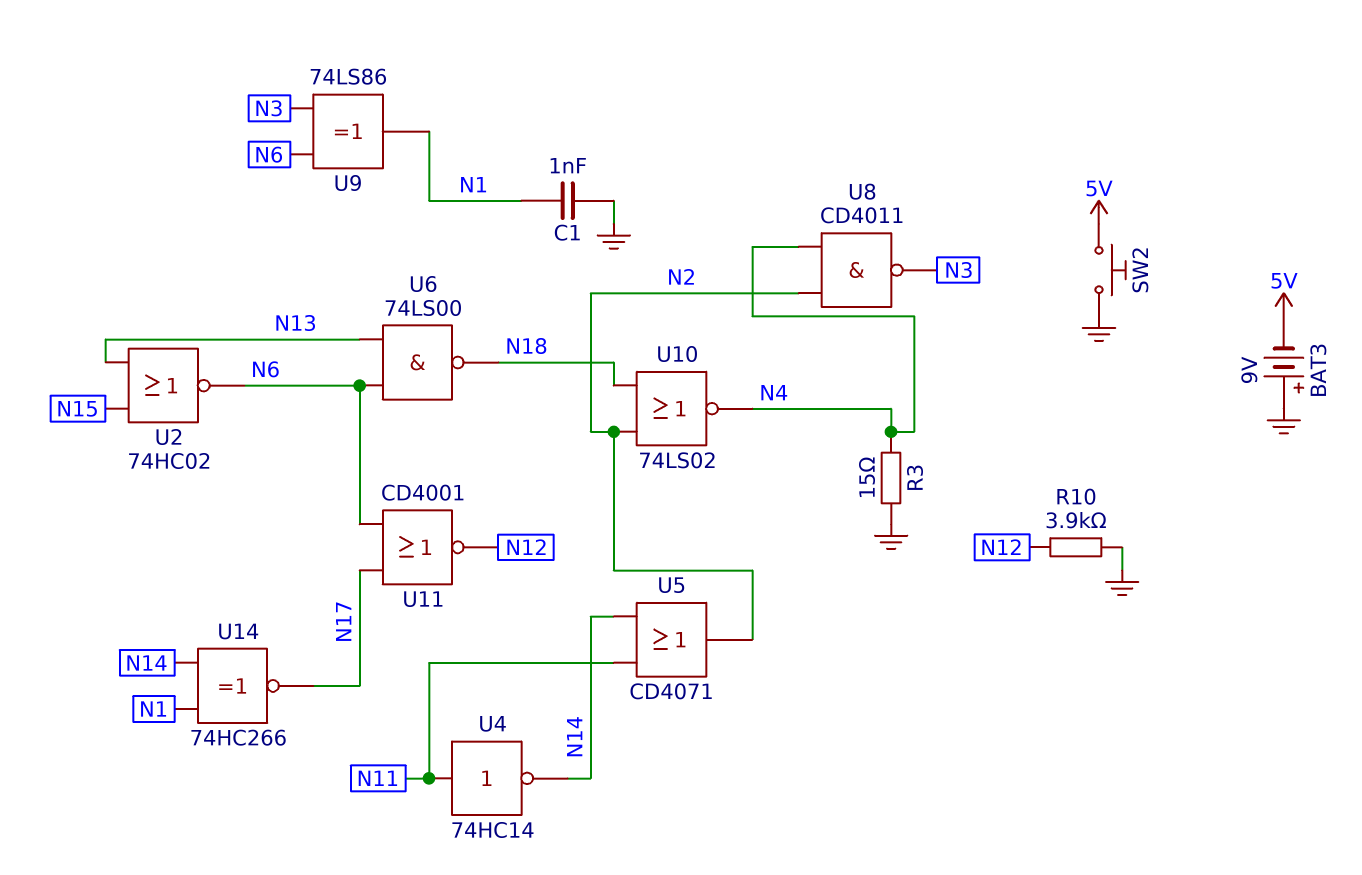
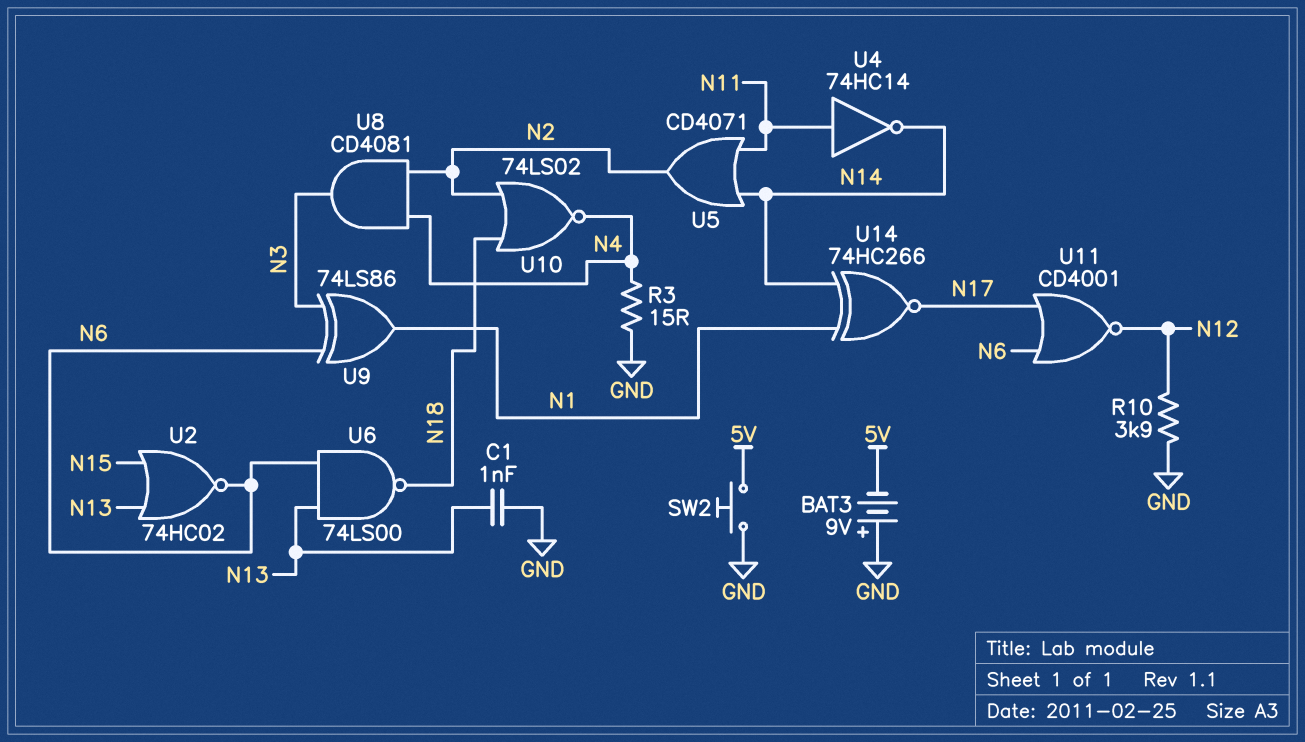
C1: 1nF (GND, N1) -> 1nF (GND, N13)
U8: NAND CD4011 (in N2, in N4, out N3) -> AND CD4081 (in N2, in N4, out N3)

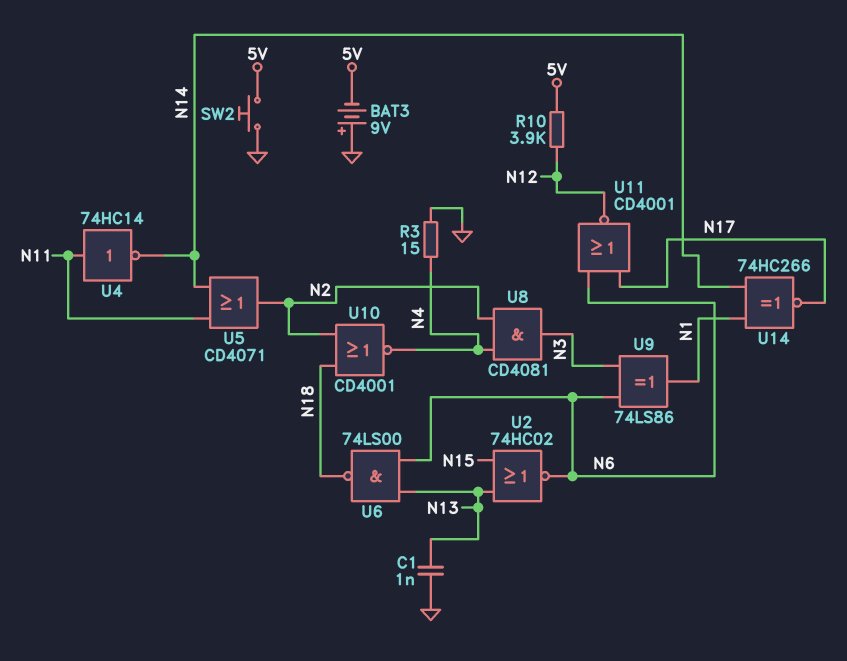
R10: 3.9k (GND, N12) -> 3.9k (5V, N12)
U10: NOR 74LS02 (in N2, in N18, out N4) -> NOR CD4001 (in N2, in N18, out N4)

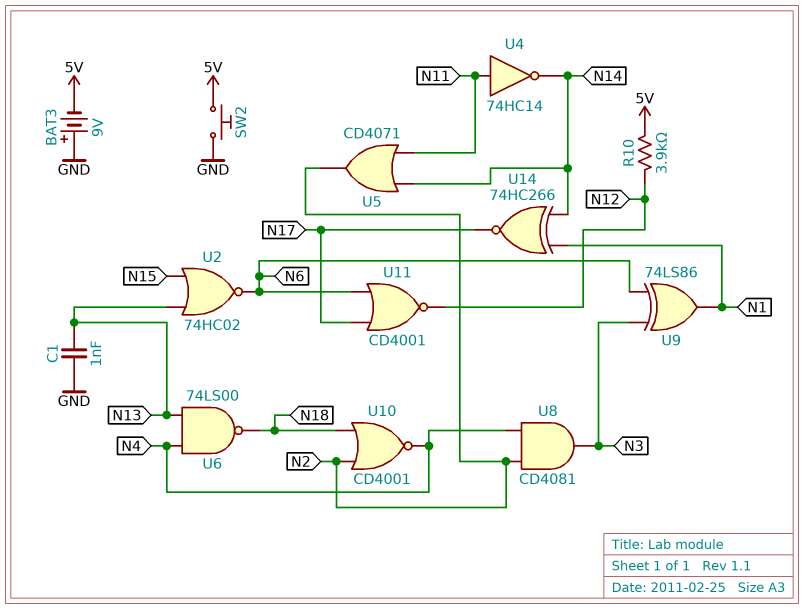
R3: 15 (GND, N4) -> none
U6: NAND 74LS00 (in N6, in N13, out N18) -> NAND 74LS00 (in N4, in N13, out N18)

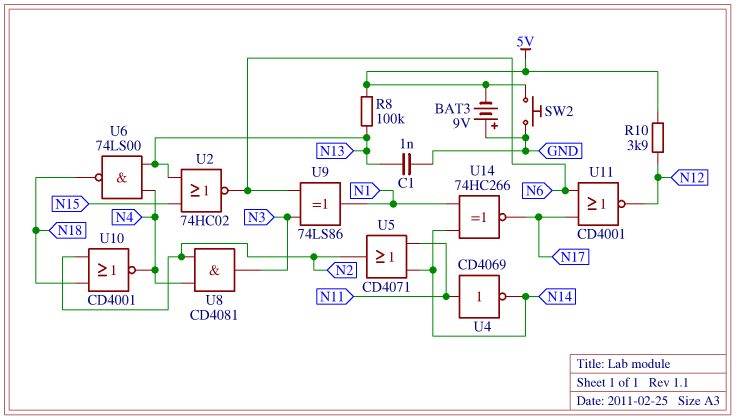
R8: none -> 100k (5V, N13)
U4: NOT 74HC14 (in N11, out N14) -> NOT CD4069 (in N11, out N14)

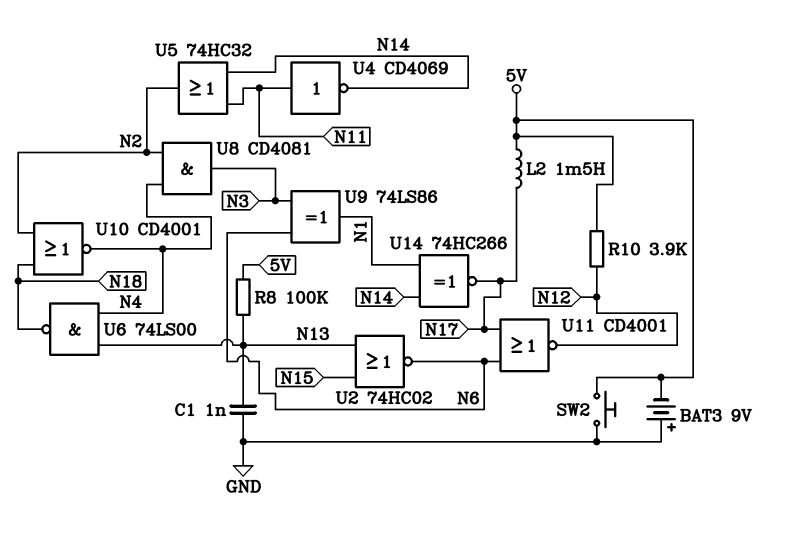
L2: none -> 1.5mH (5V, N17)
U5: OR CD4071 (in N11, in N14, out N2) -> OR 74HC32 (in N11, in N14, out N2)

